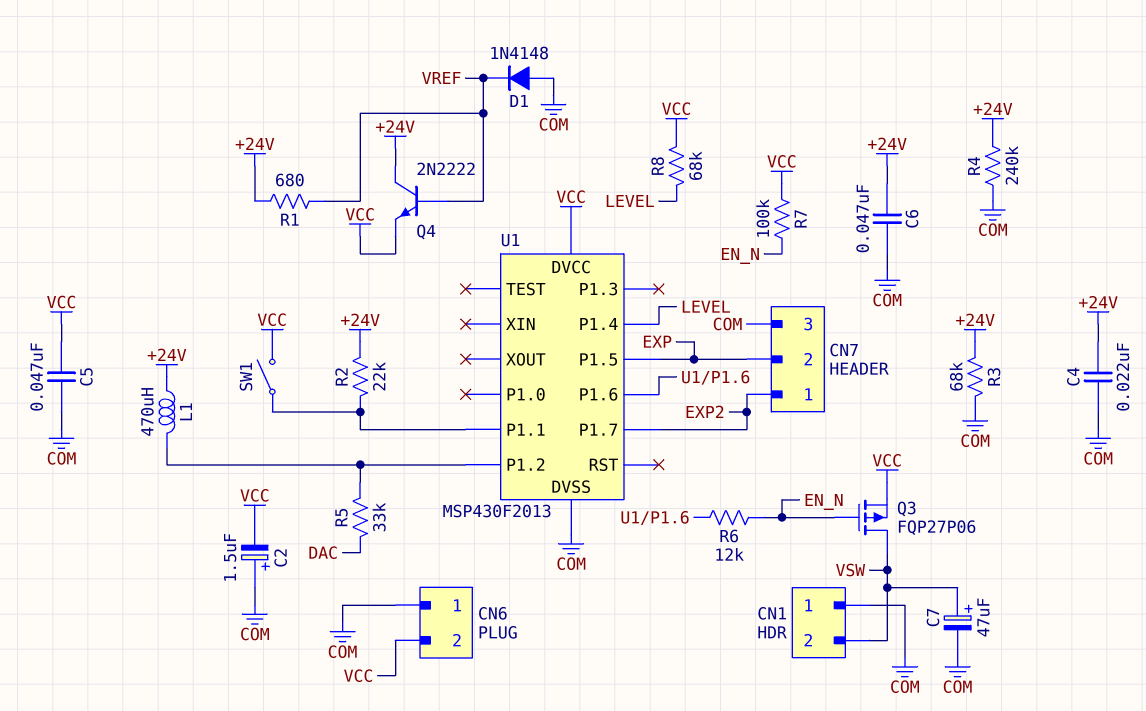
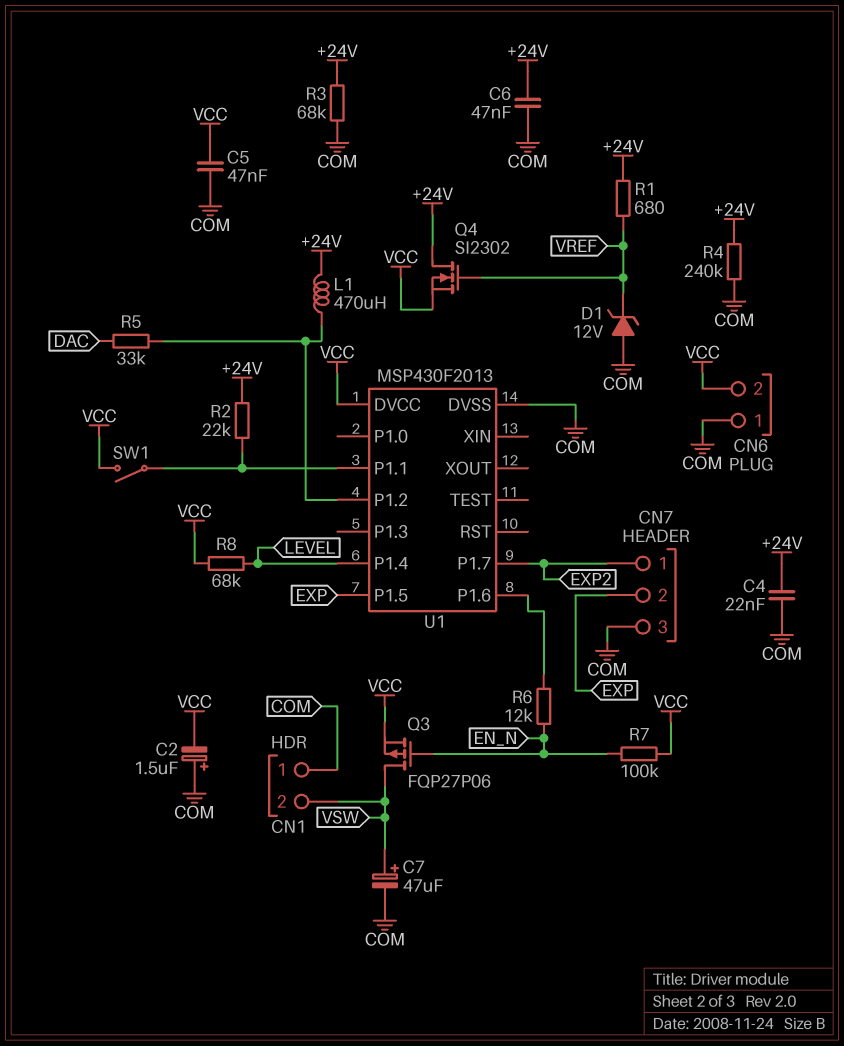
D1: diode 1N4148 (A COM, K VREF) -> zener 12V (A COM, K VREF)
Q4: NPN 2N2222 (B VREF, C +24V, E VCC) -> NMOS SI2302 (G VREF, D +24V, S VCC)

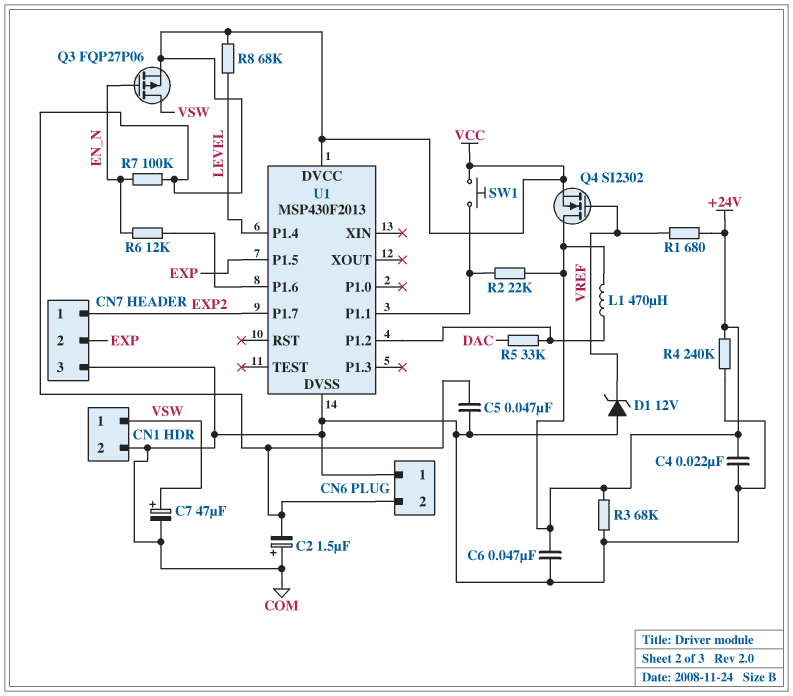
CN1 pin 1: COM -> VSW
CN1 pin 2: VSW -> COM
SW1: switch (U1/P1.1, VCC) -> button (U1/P1.1, VCC)

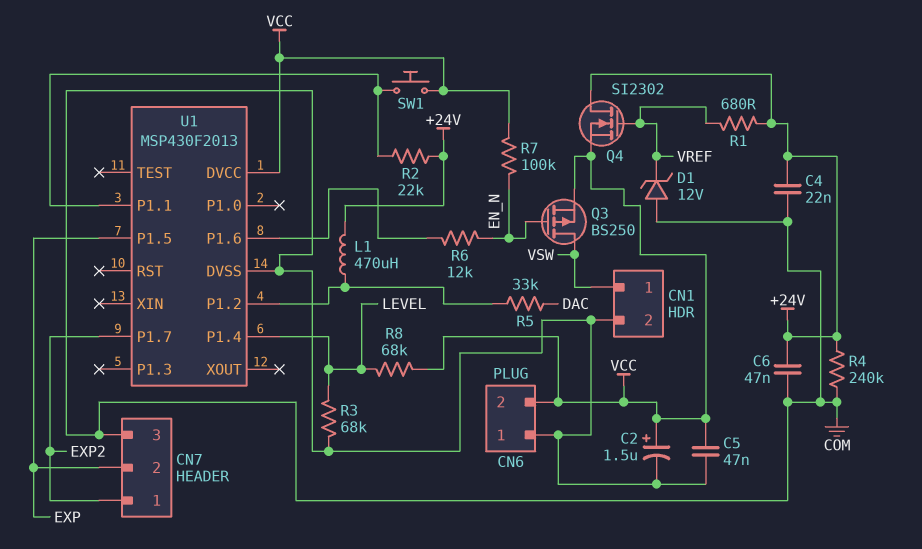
C2: 1.5uF (plus COM, minus VCC) -> 1.5uF (plus VCC, minus COM)
C7: 47uF (plus VSW, minus COM) -> none
Q3: PMOS FQP27P06 (G EN_N, D VSW, S VCC) -> PMOS BS250 (G EN_N, D VSW, S VCC)
R3: 68k (+24V, COM) -> 68k (COM, LEVEL)

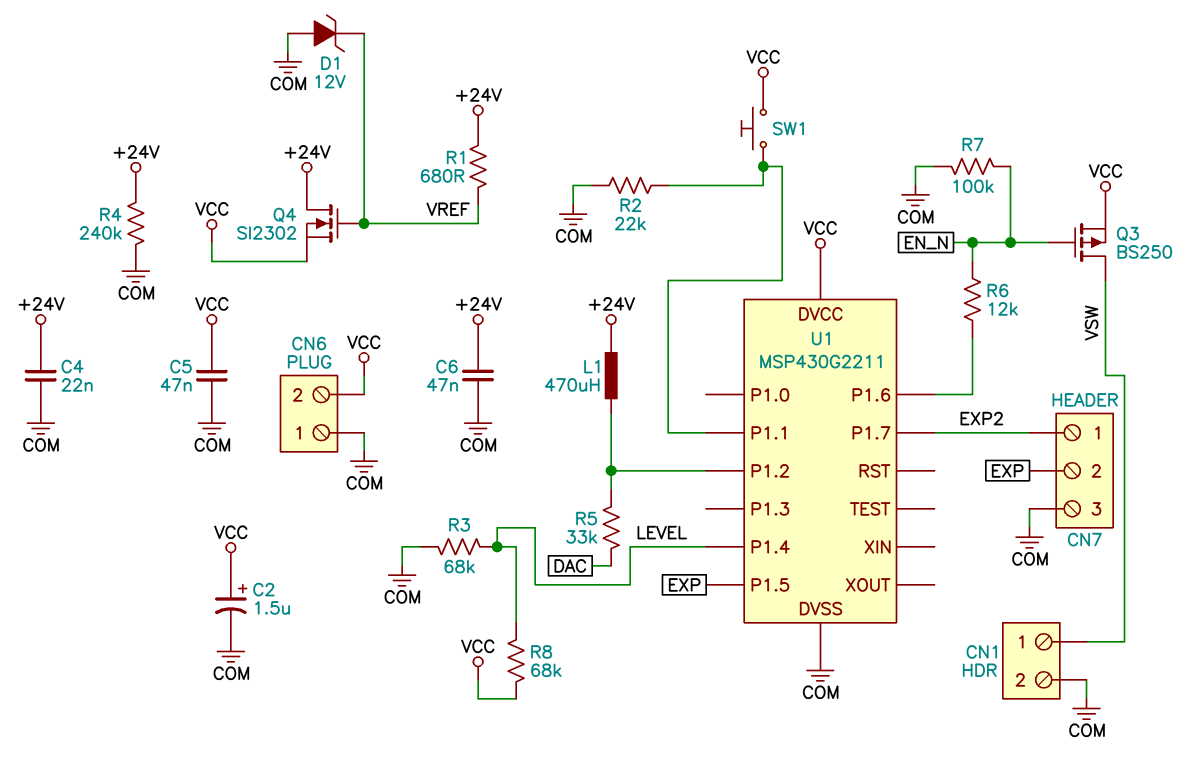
R2: 22k (+24V, U1/P1.1) -> 22k (COM, U1/P1.1)
R7: 100k (EN_N, VCC) -> 100k (COM, EN_N)
U1: MSP430F2013 -> MSP430G2211

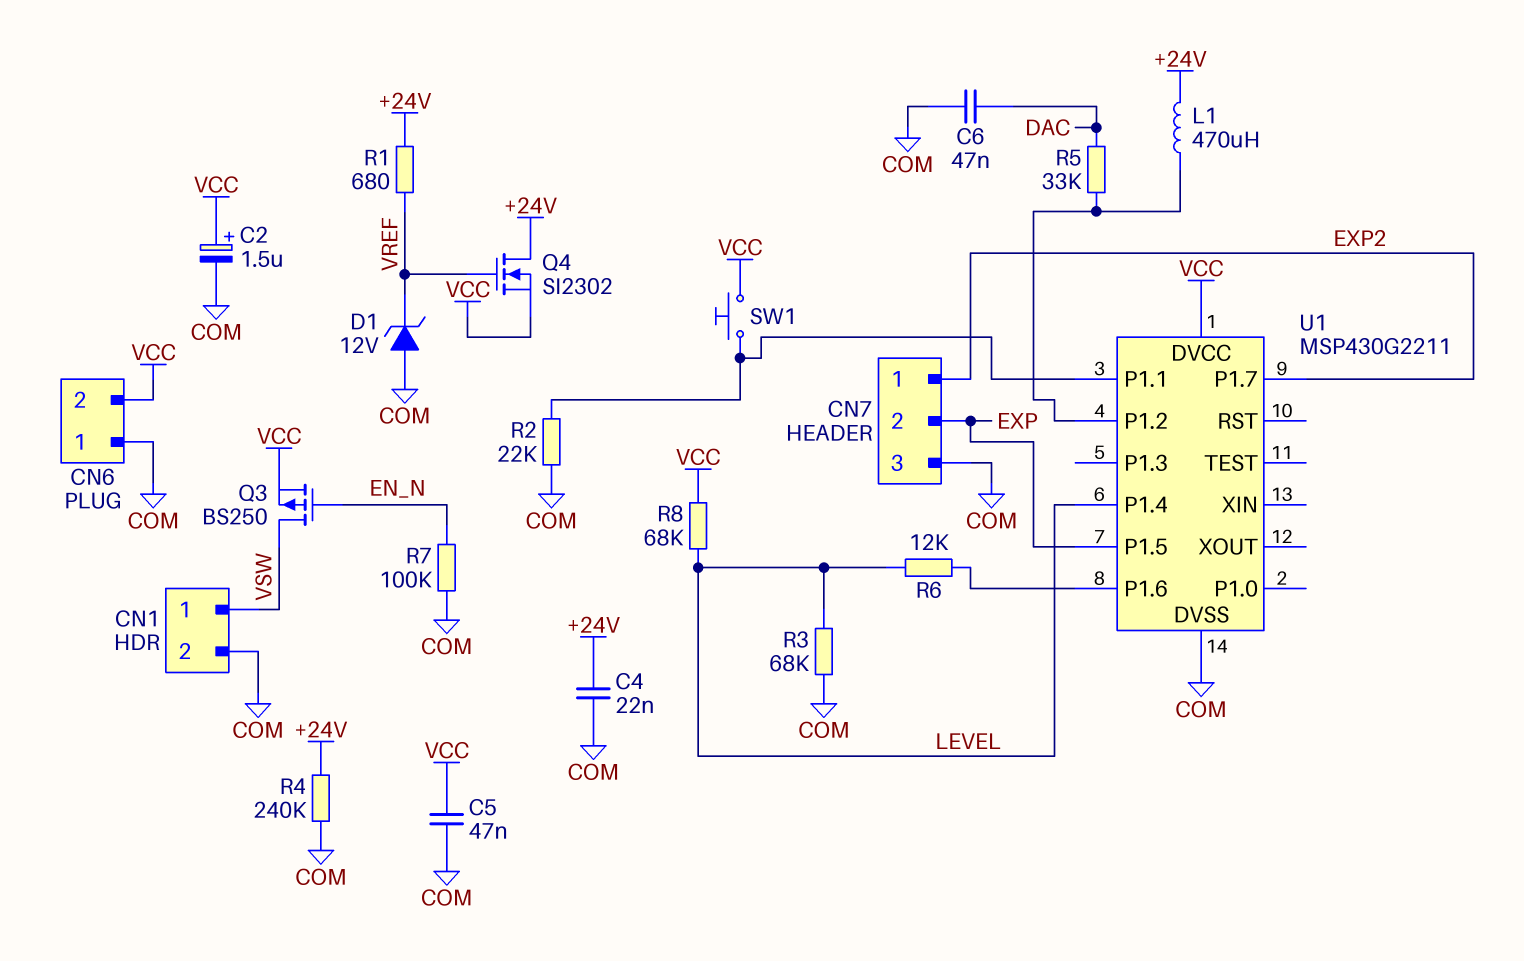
C6: 47nF (+24V, COM) -> 47nF (COM, DAC)
R6: 12k (EN_N, U1/P1.6) -> 12k (LEVEL, U1/P1.6)

